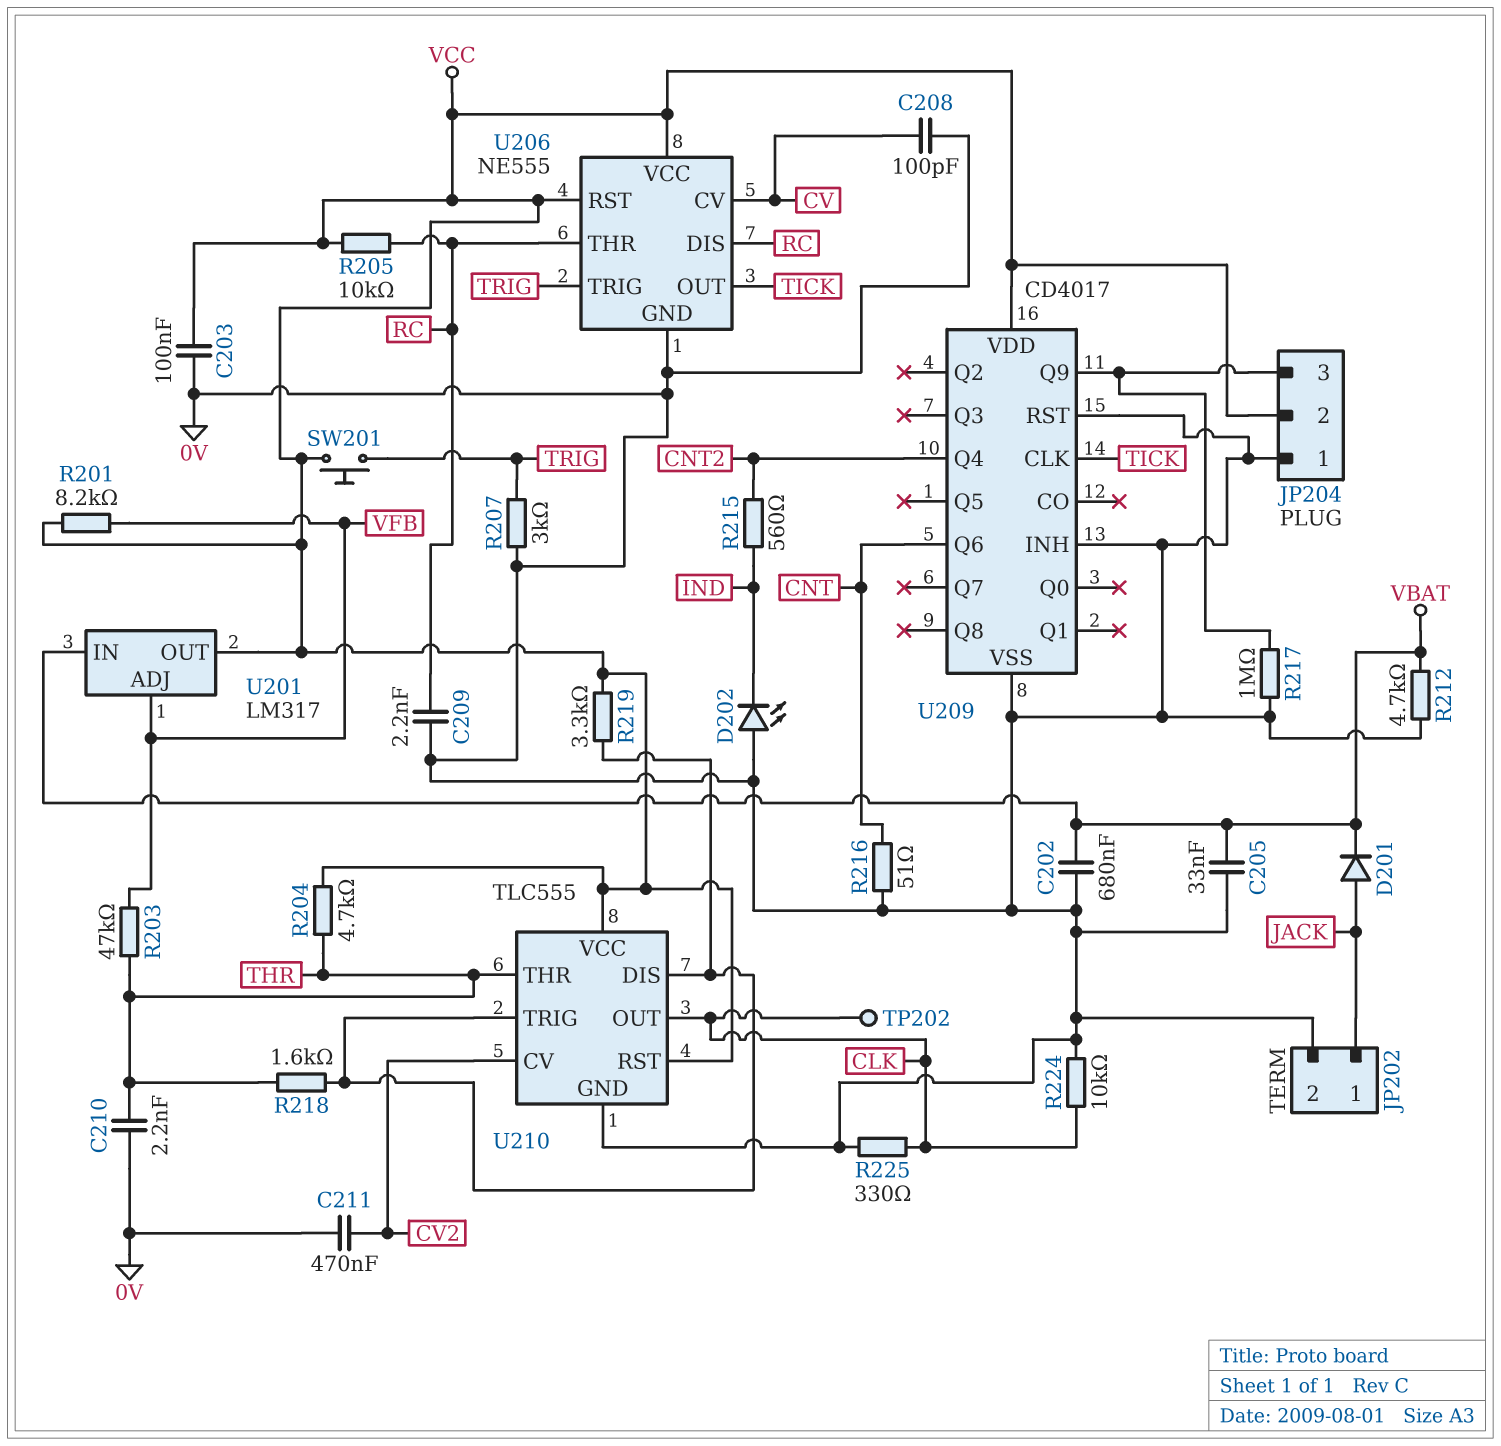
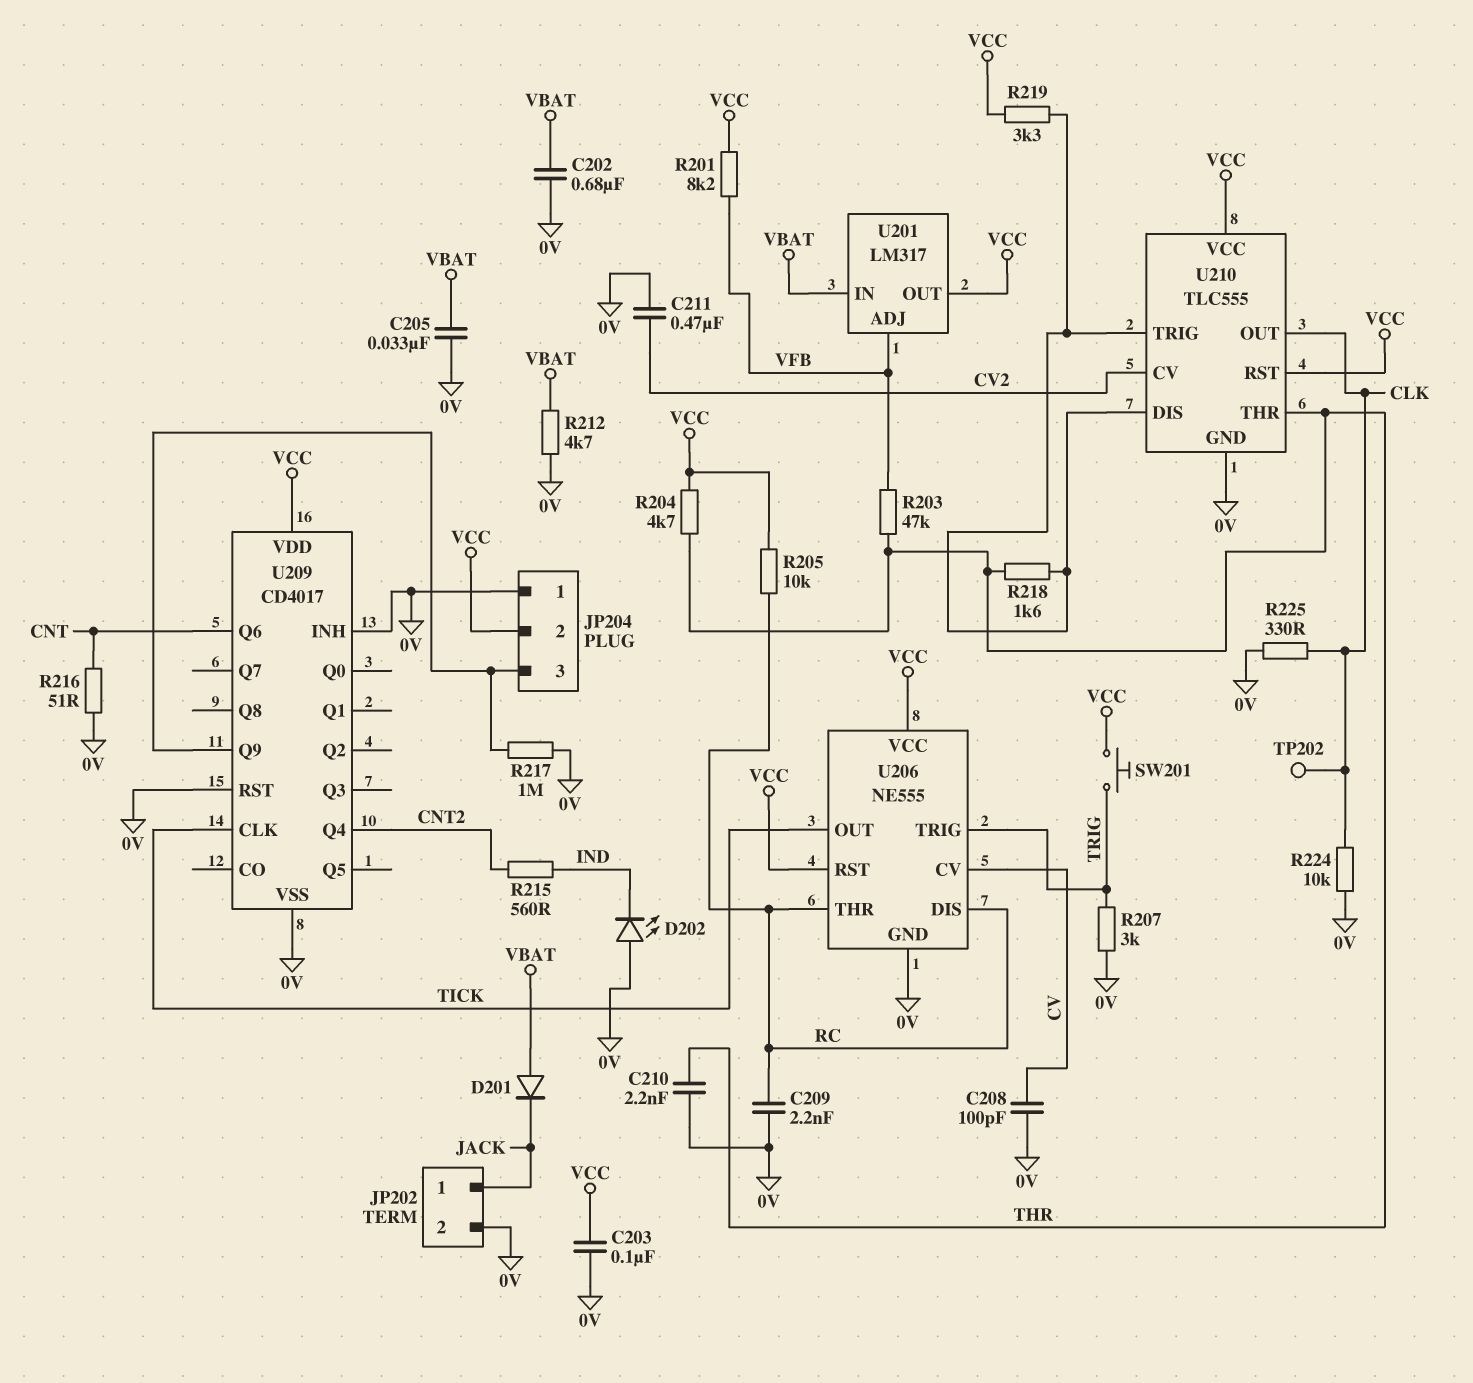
D201: diode (A JACK, K VBAT) -> diode (A VBAT, K JACK)

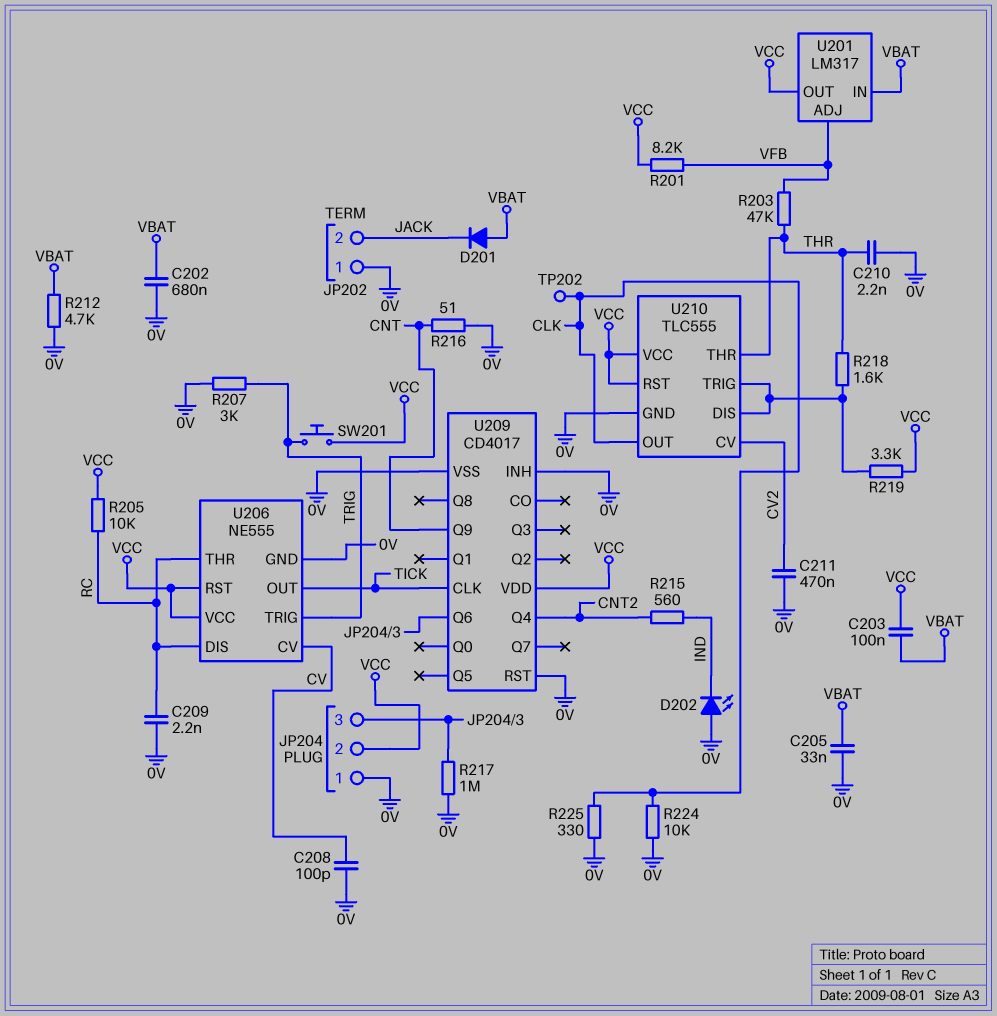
C203: 100nF (0V, VCC) -> 100nF (VBAT, VCC)
JP202 pin 1: JACK -> 0V
JP202 pin 2: 0V -> JACK
R204: 4.7k (THR, VCC) -> none
U209 pin Q6: CNT -> JP204/3
U209 pin Q9: JP204/3 -> CNT

